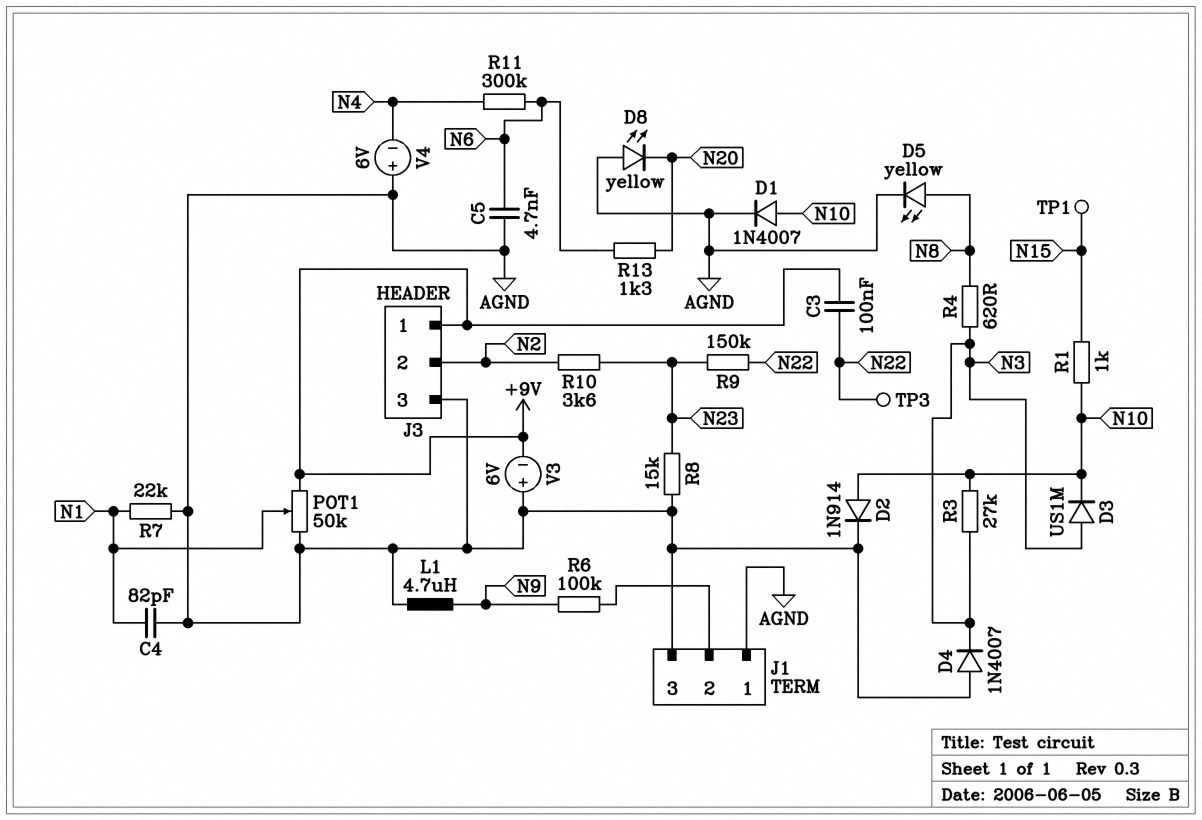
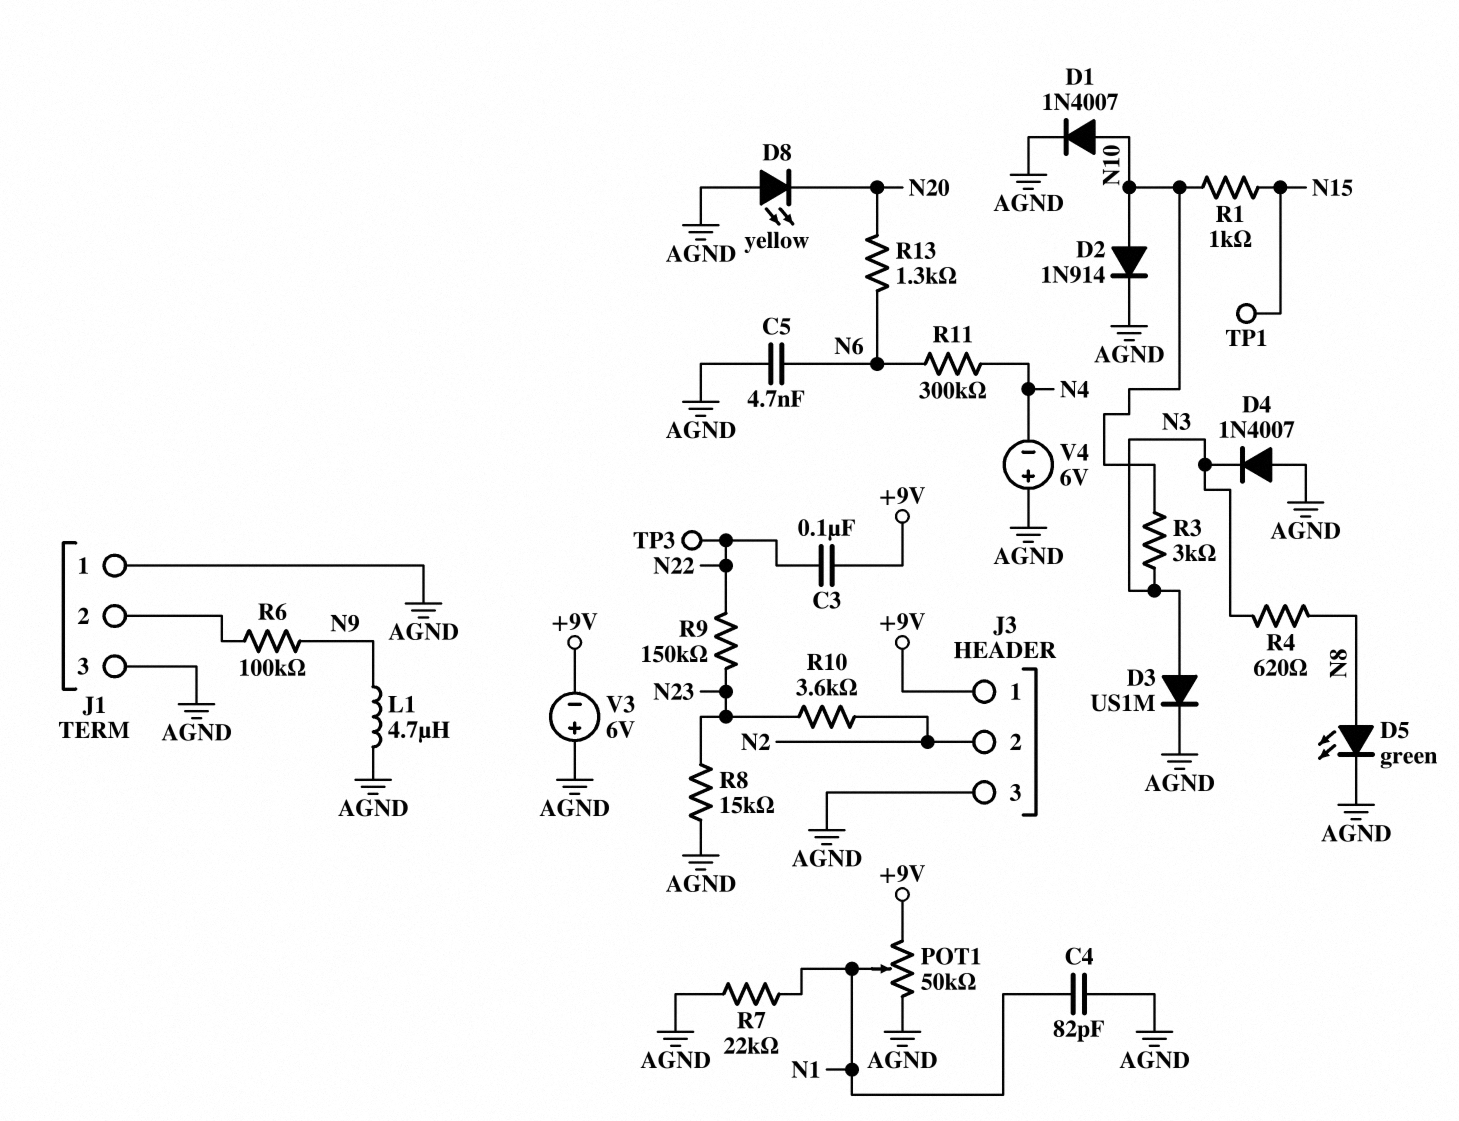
D3: diode US1M (A N3, K N10) -> diode US1M (A N3, K AGND)
D5: LED yellow (A N8, K AGND) -> LED green (A N8, K AGND)
R3: 27k (N3, N10) -> 3k (N3, N10)

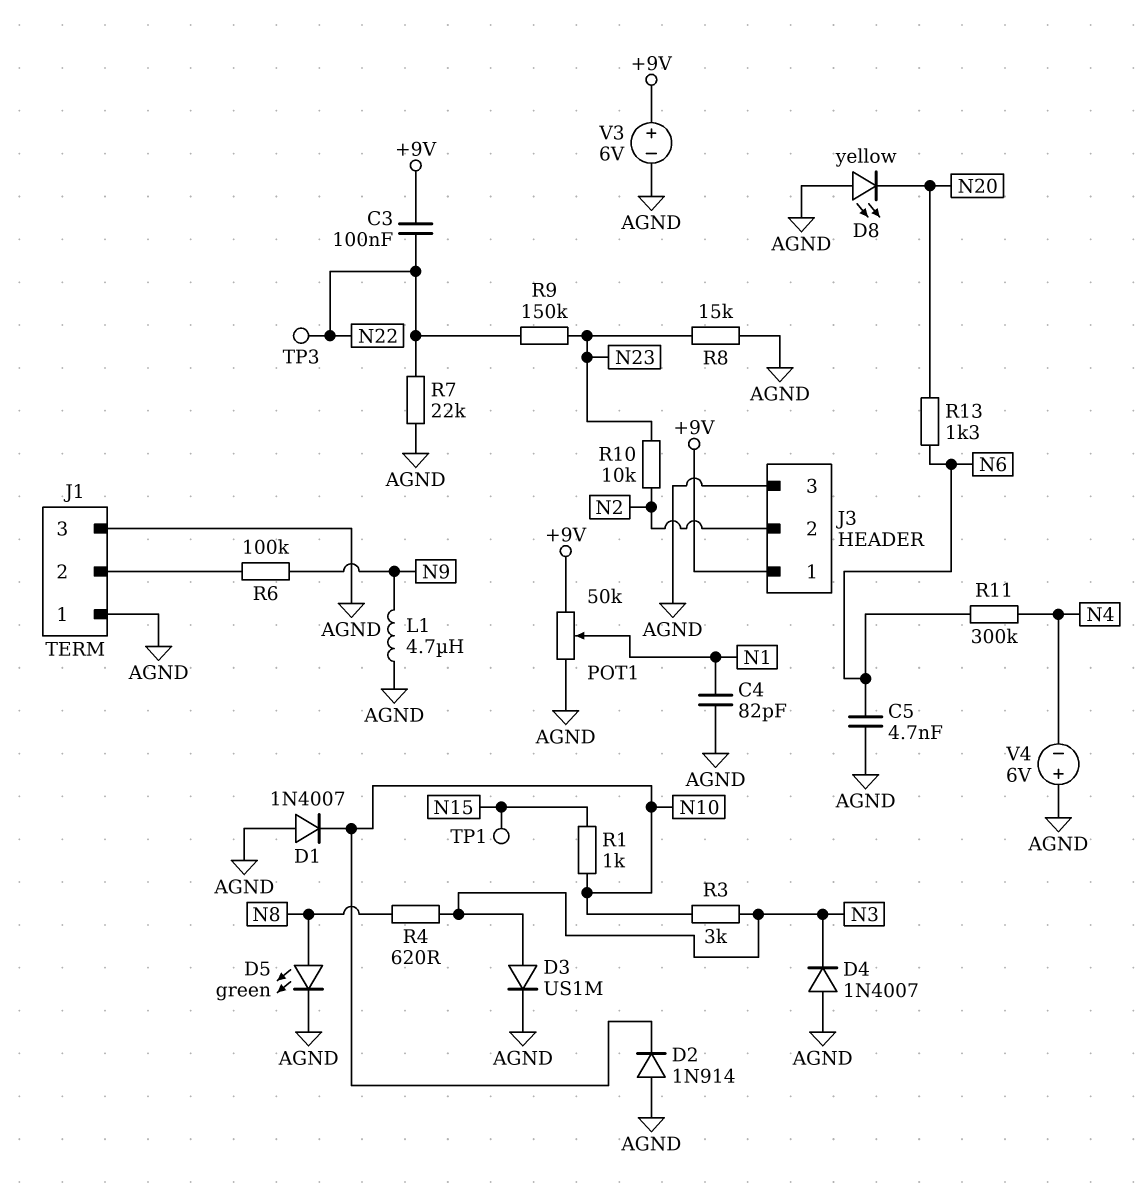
D1: diode 1N4007 (A N10, K AGND) -> diode 1N4007 (A AGND, K N10)
D2: diode 1N914 (A N10, K AGND) -> diode 1N914 (A AGND, K N10)
R7: 22k (AGND, N1) -> 22k (AGND, N22)
R10: 3.6k (N2, N23) -> 10k (N2, N23)
V3: 6V (plus AGND, minus +9V) -> 6V (plus +9V, minus AGND)

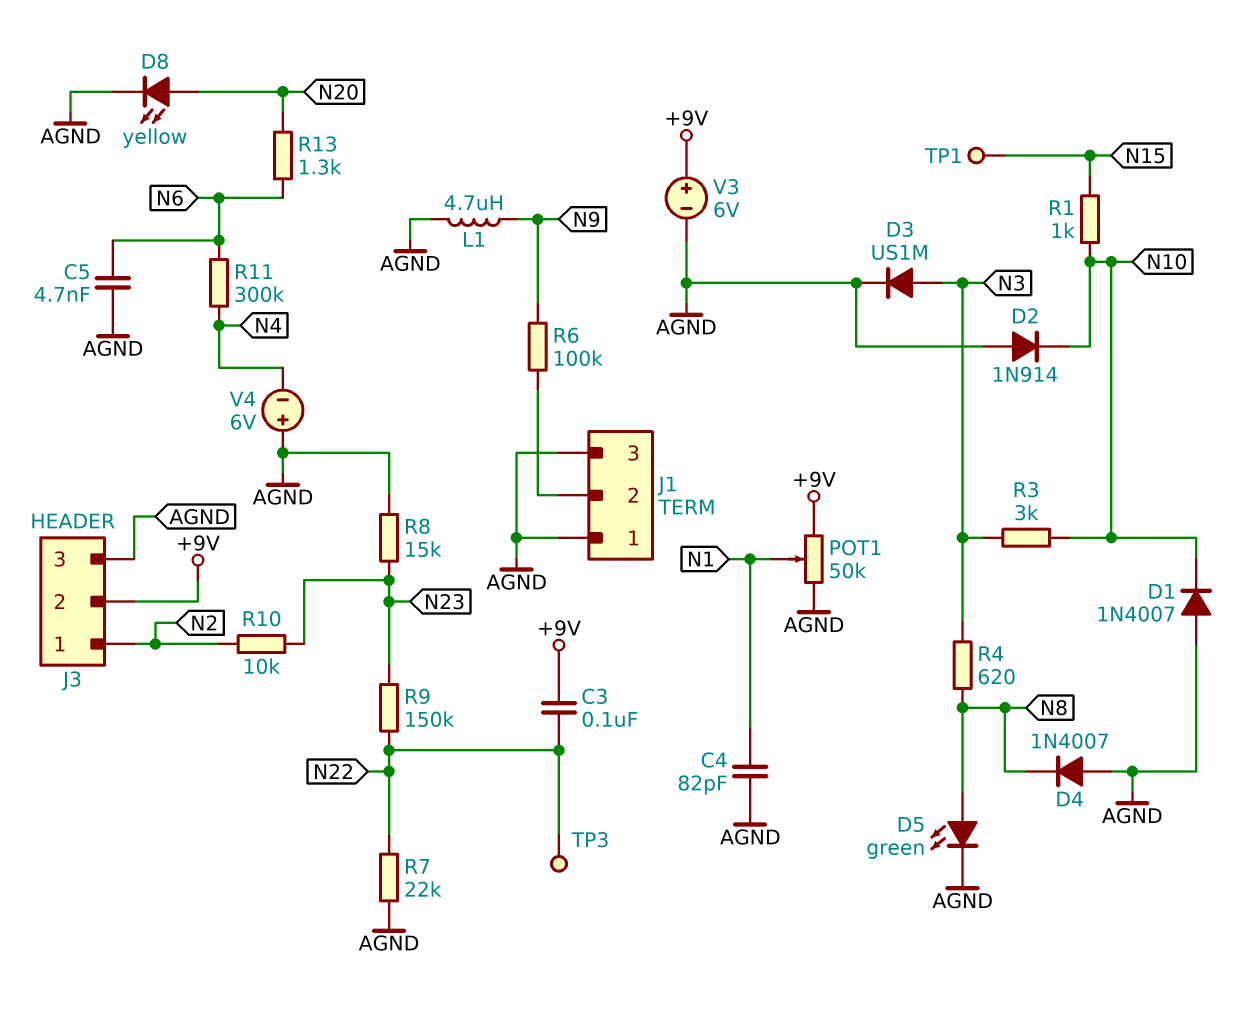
D4: diode 1N4007 (A AGND, K N3) -> diode 1N4007 (A AGND, K N8)
D8: LED yellow (A AGND, K N20) -> LED yellow (A N20, K AGND)
J3 pin 1: +9V -> N2
J3 pin 2: N2 -> +9V

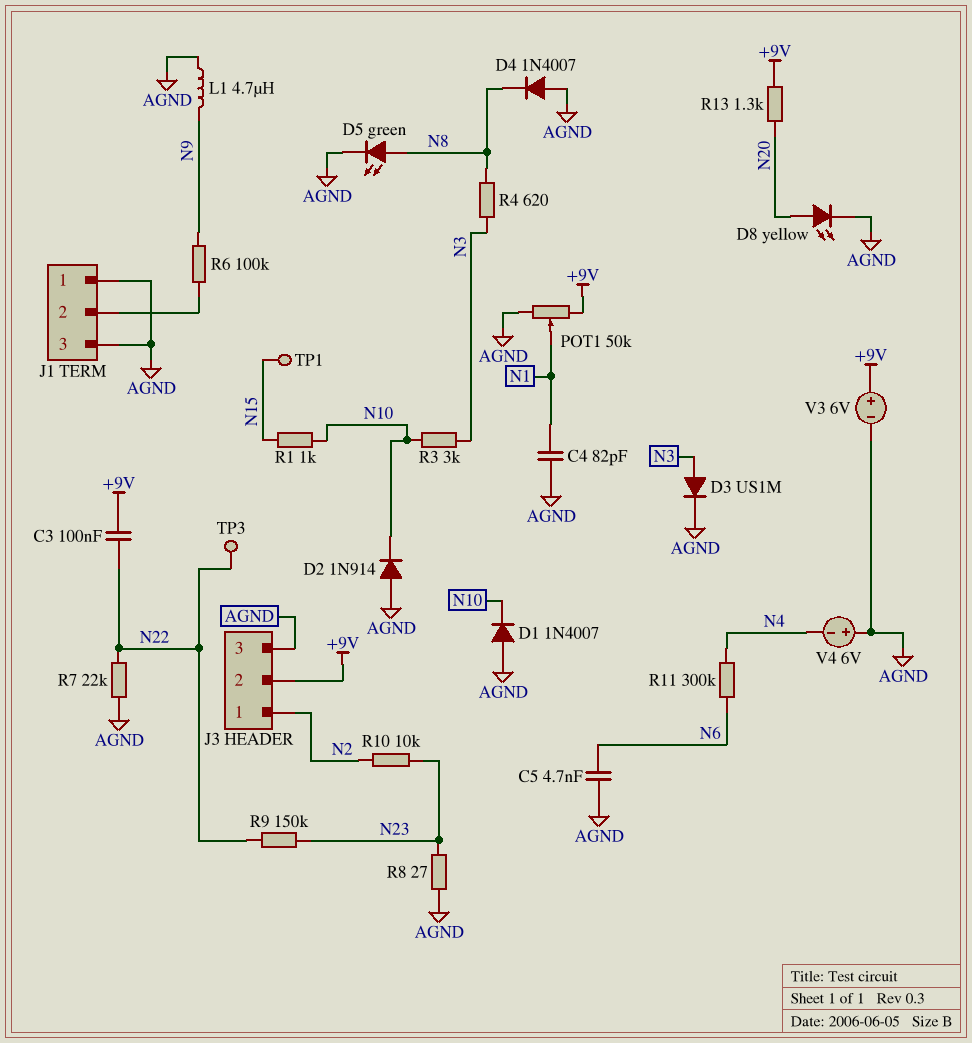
R8: 15k (AGND, N23) -> 27 (AGND, N23)
R13: 1.3k (N6, N20) -> 1.3k (+9V, N20)

